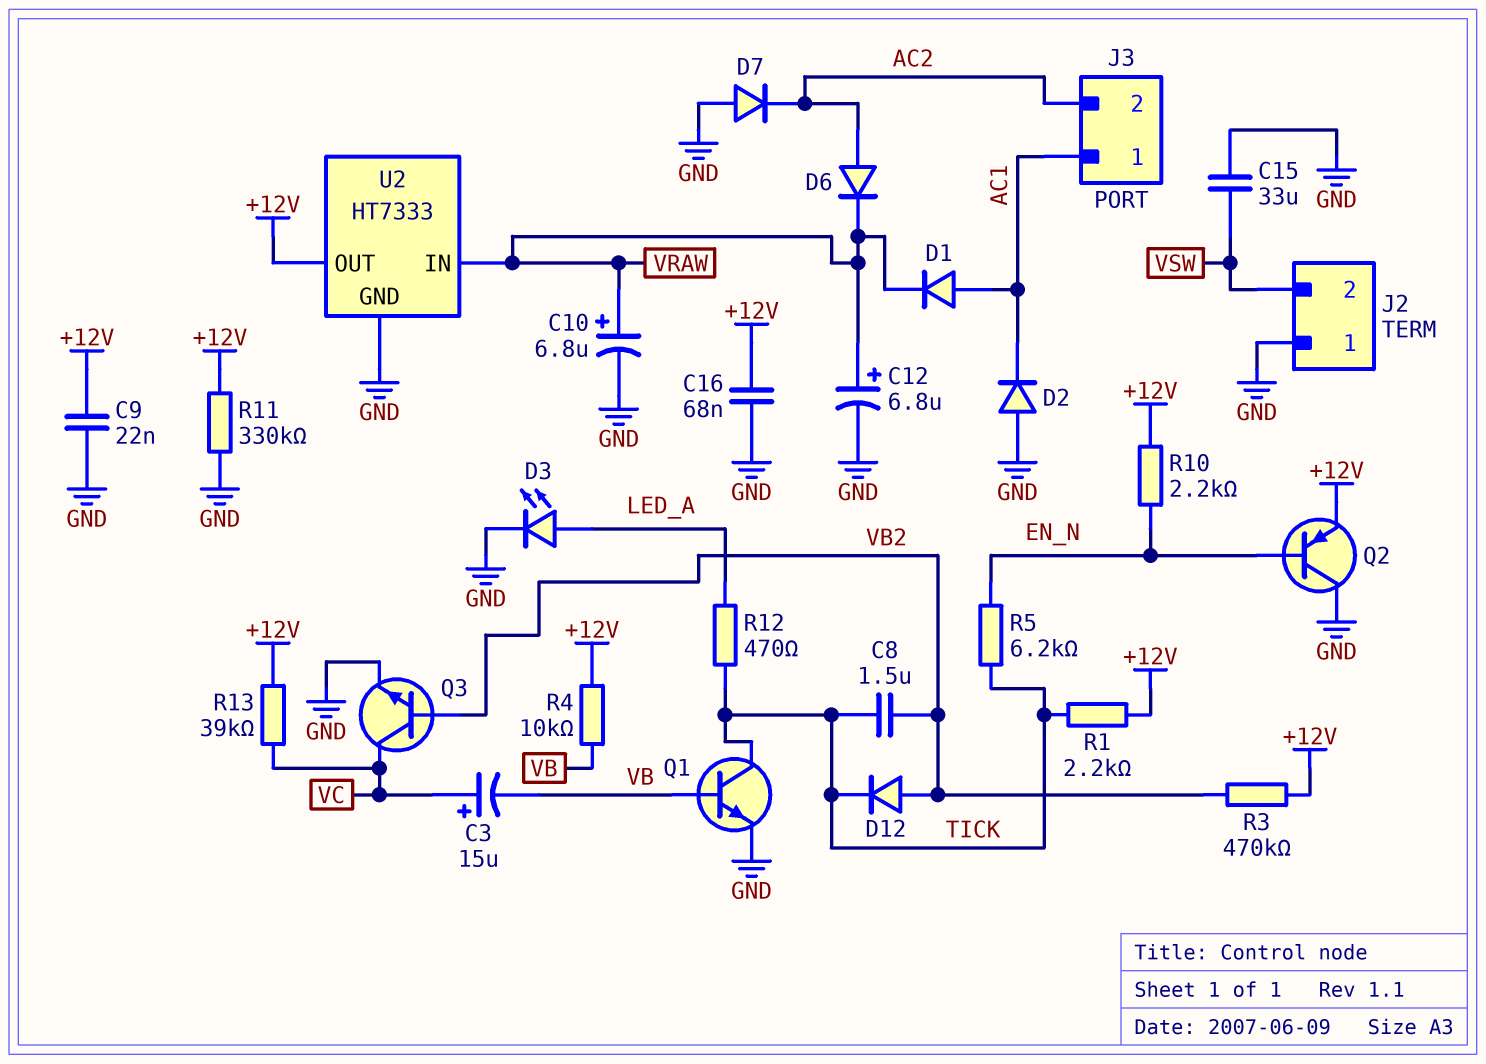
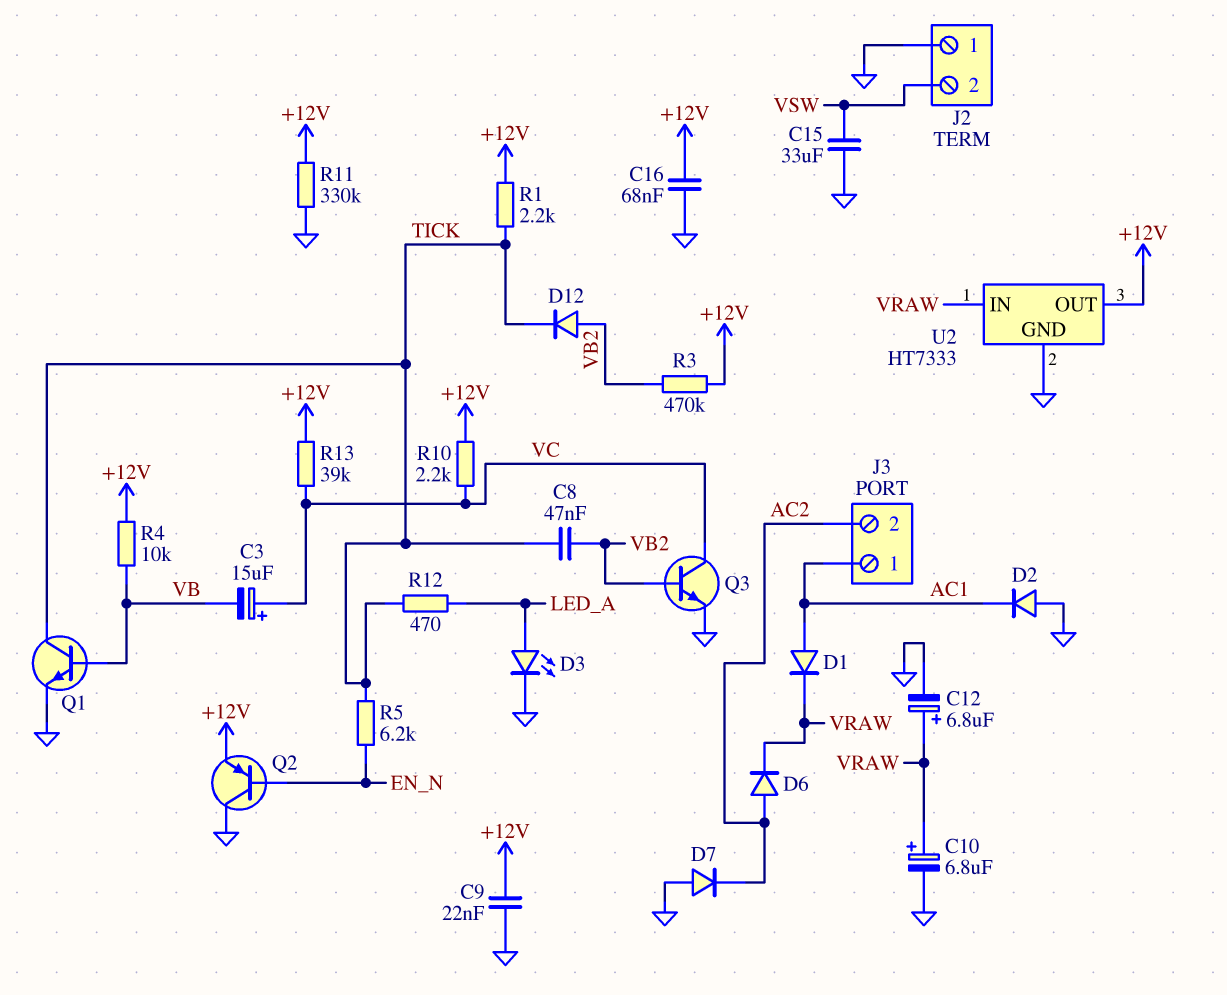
C8: 1.5uF (TICK, VB2) -> 47nF (TICK, VB2)
R10: 2.2k (+12V, EN_N) -> 2.2k (+12V, VC)

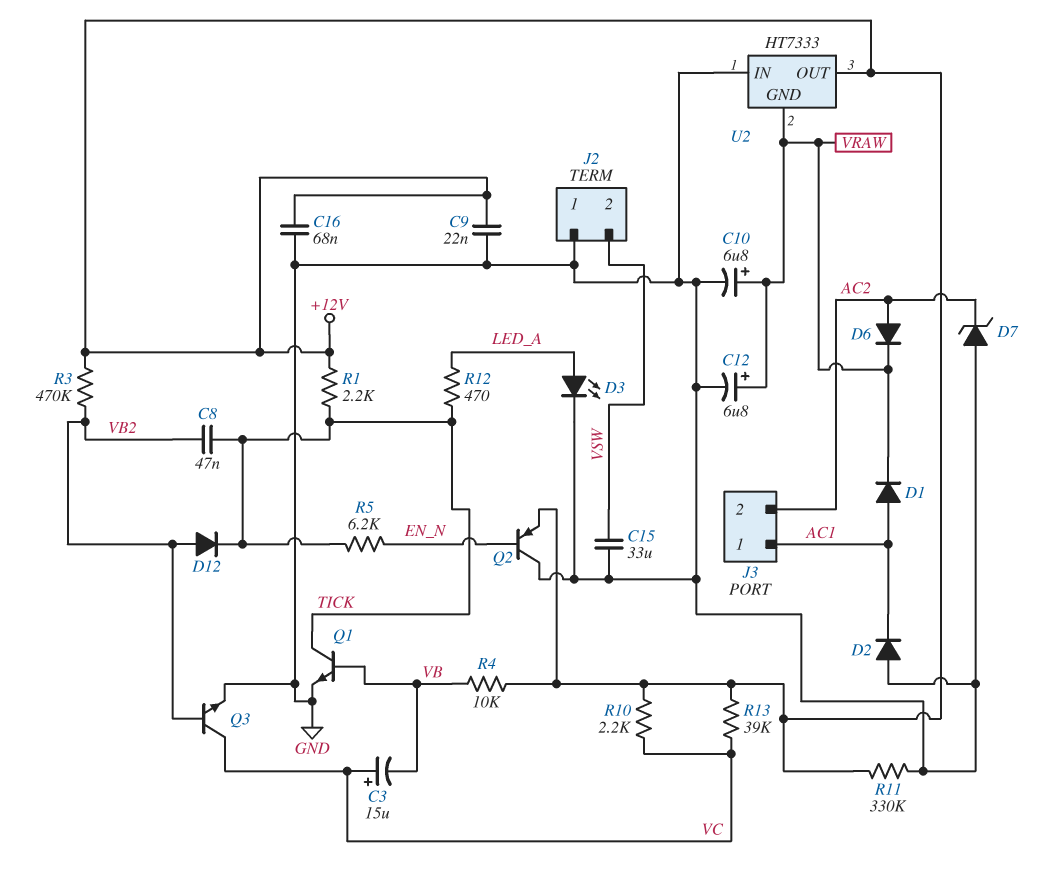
D7: diode (A GND, K AC2) -> zener (A GND, K AC2)
U2 pin GND: GND -> VRAW
U2 pin IN: VRAW -> GND

